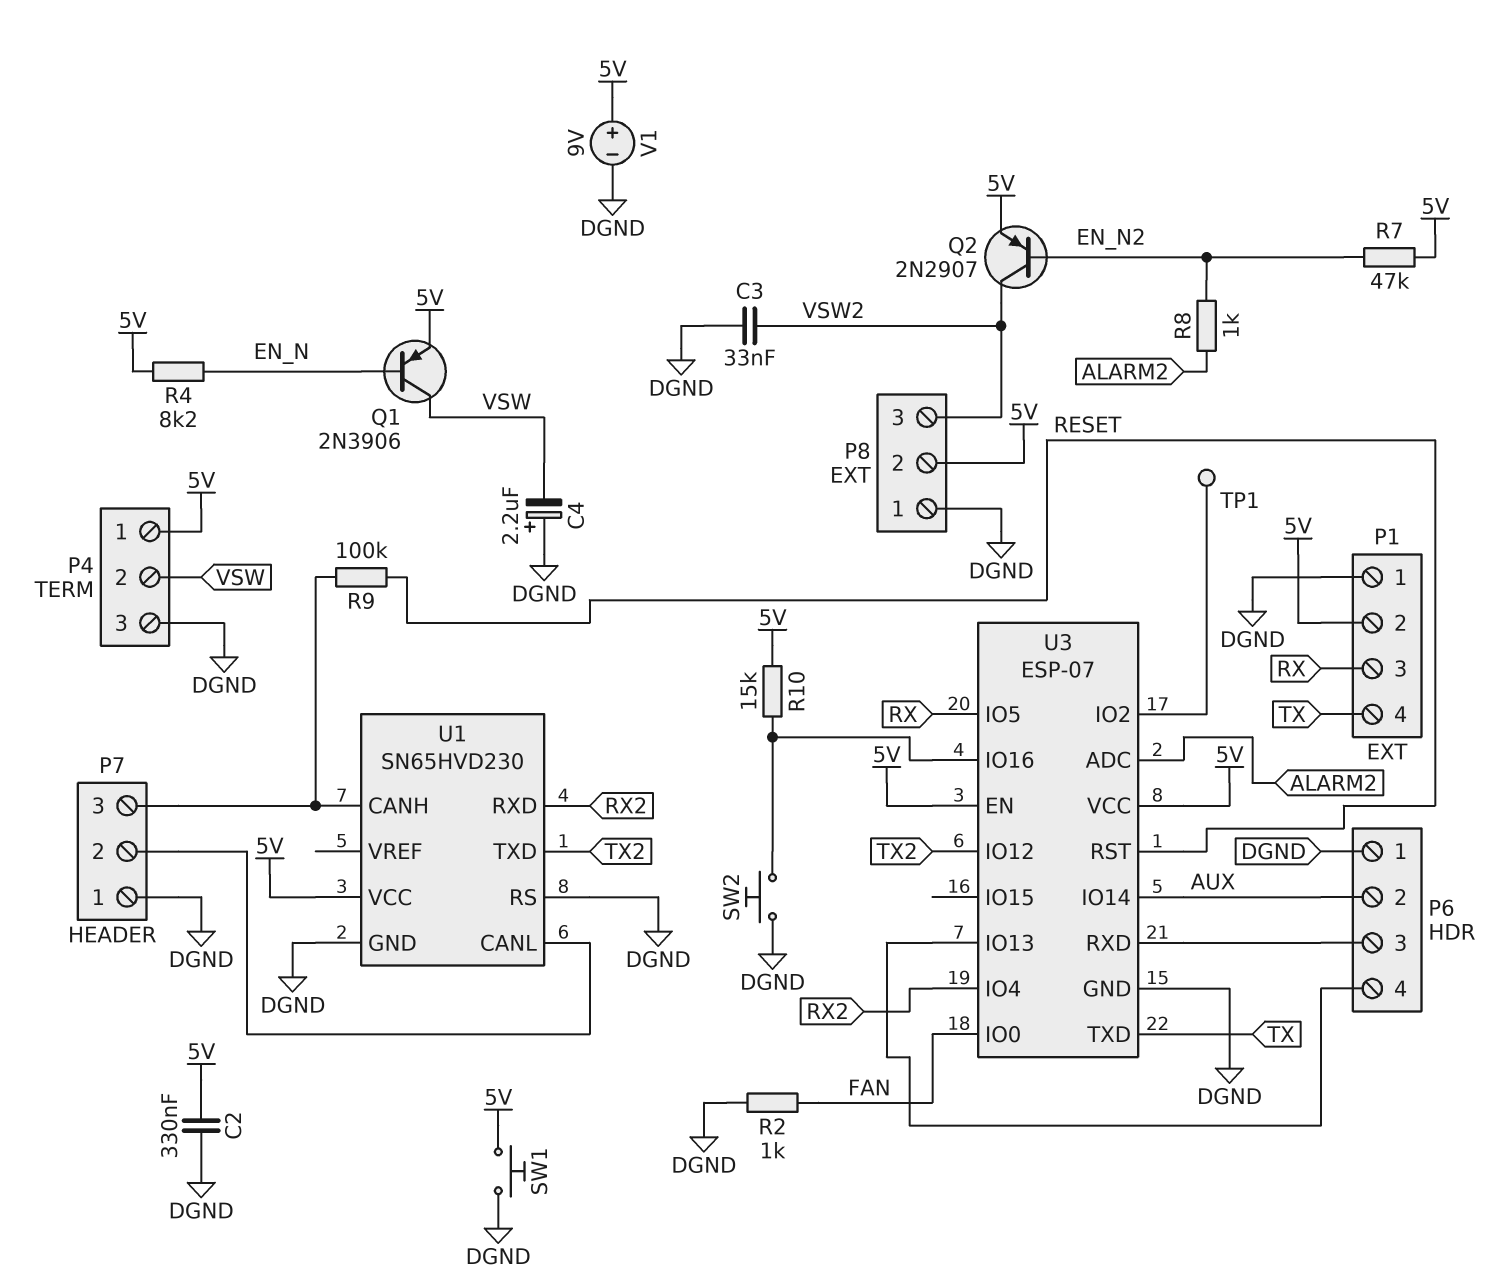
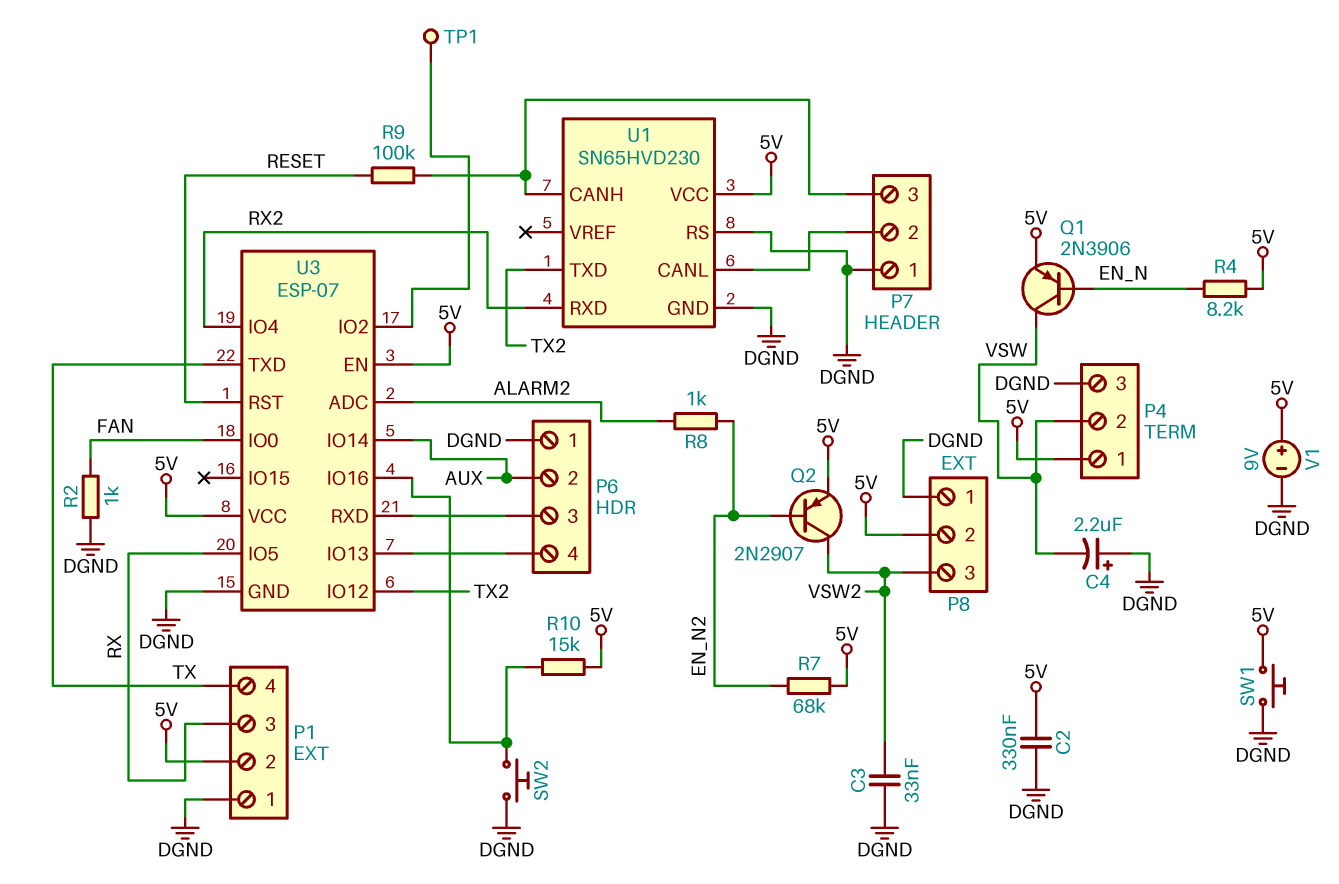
R7: 47k (5V, EN_N2) -> 68k (5V, EN_N2)

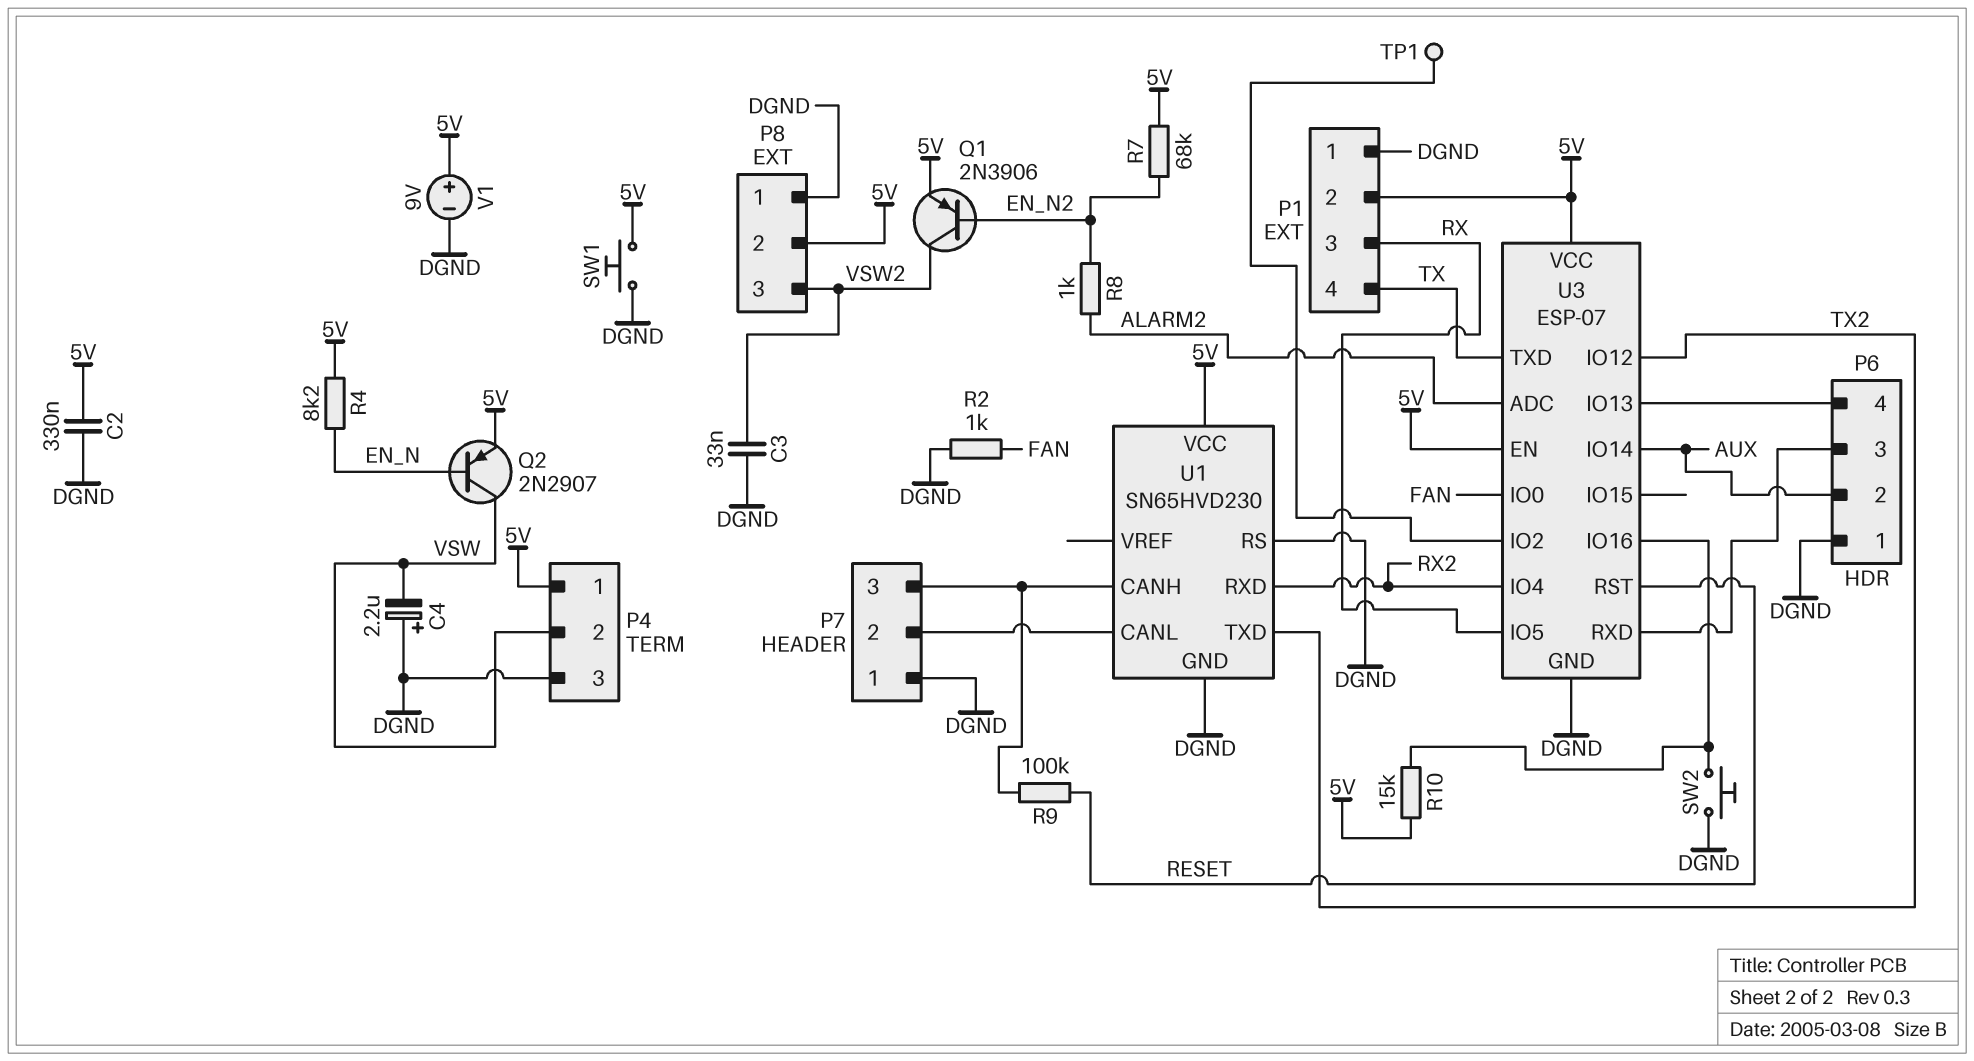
Q1: PNP 2N3906 (B EN_N, C VSW, E 5V) -> PNP 2N3906 (B EN_N2, C VSW2, E 5V)
Q2: PNP 2N2907 (B EN_N2, C VSW2, E 5V) -> PNP 2N2907 (B EN_N, C VSW, E 5V)

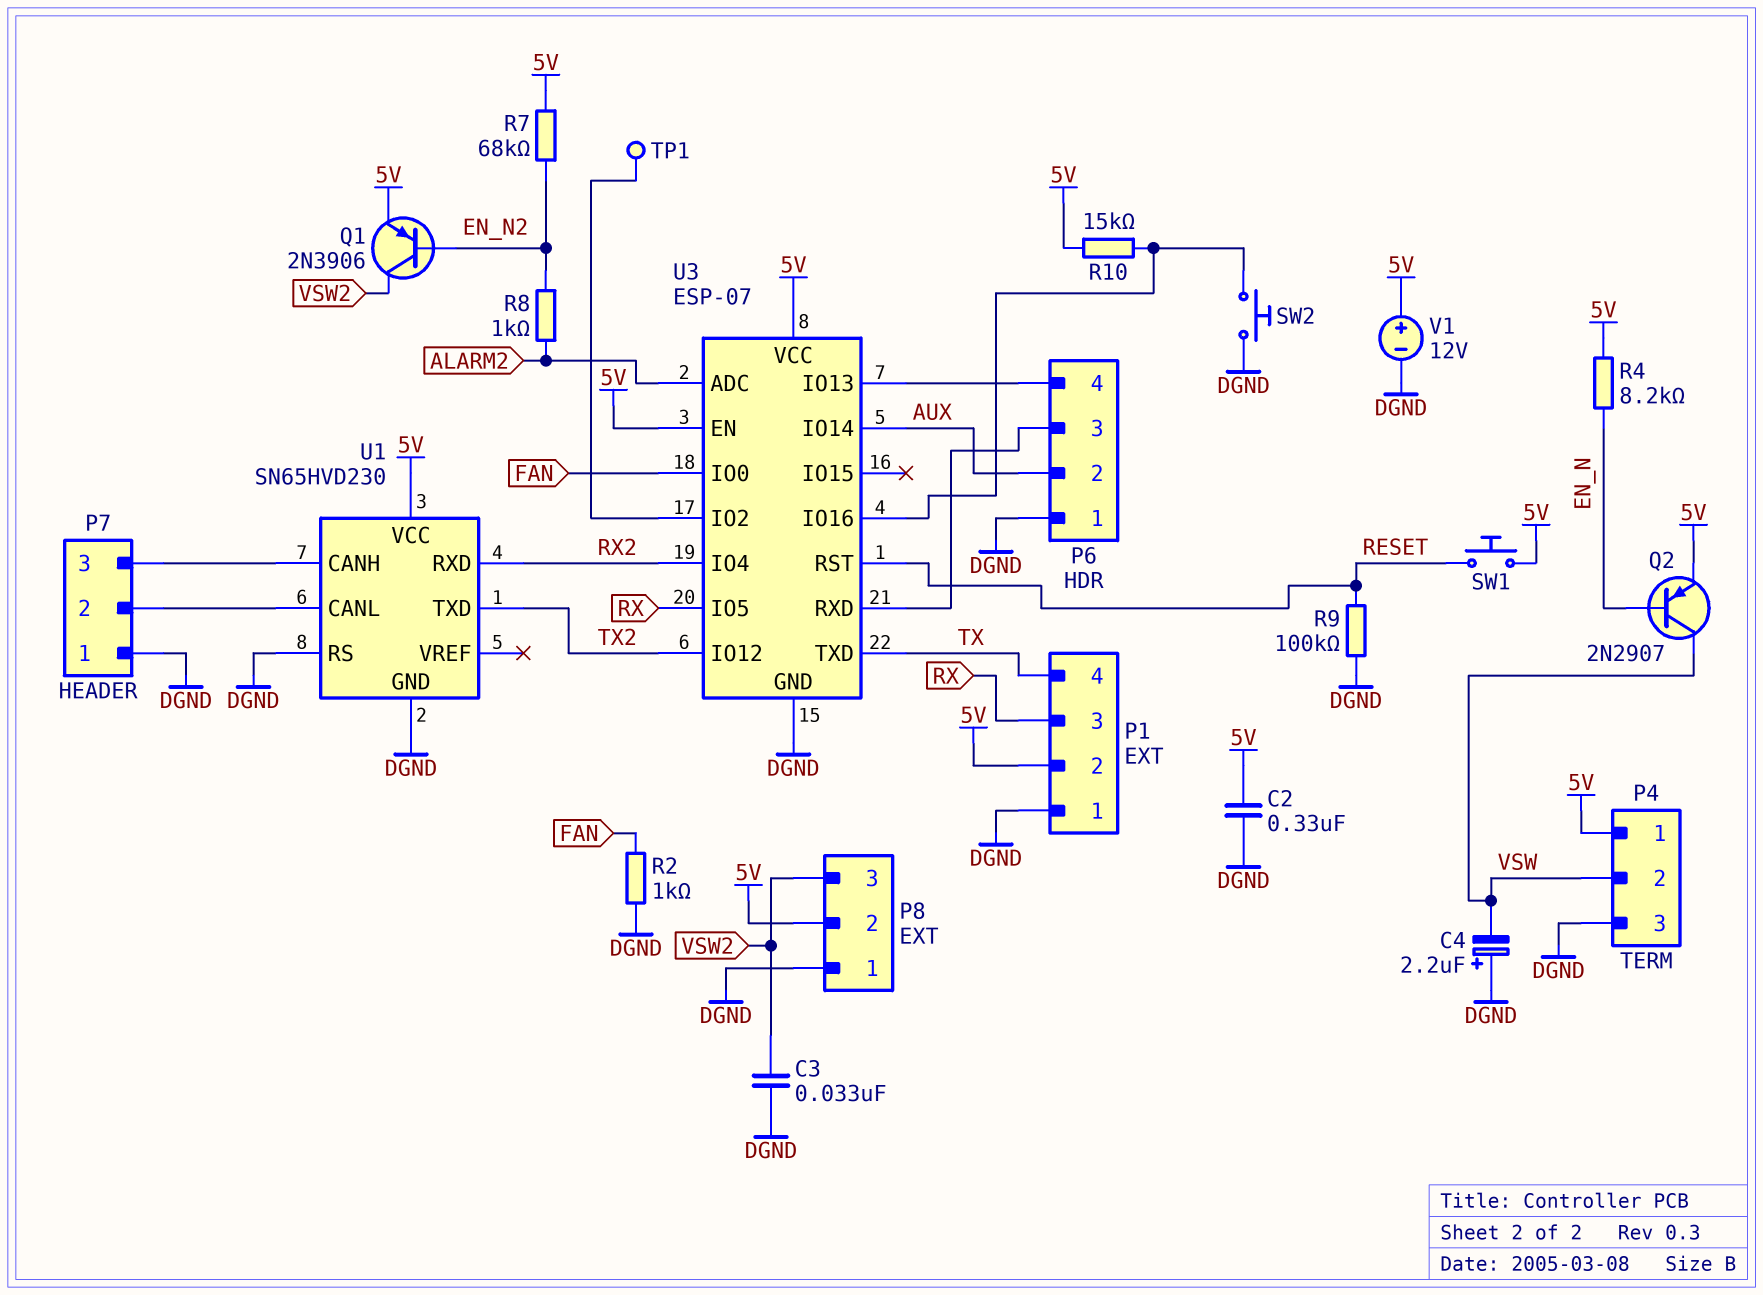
R9: 100k (P7/3, RESET) -> 100k (DGND, RESET)
SW1: button (5V, DGND) -> button (5V, RESET)
V1: 9V (plus 5V, minus DGND) -> 12V (plus 5V, minus DGND)

